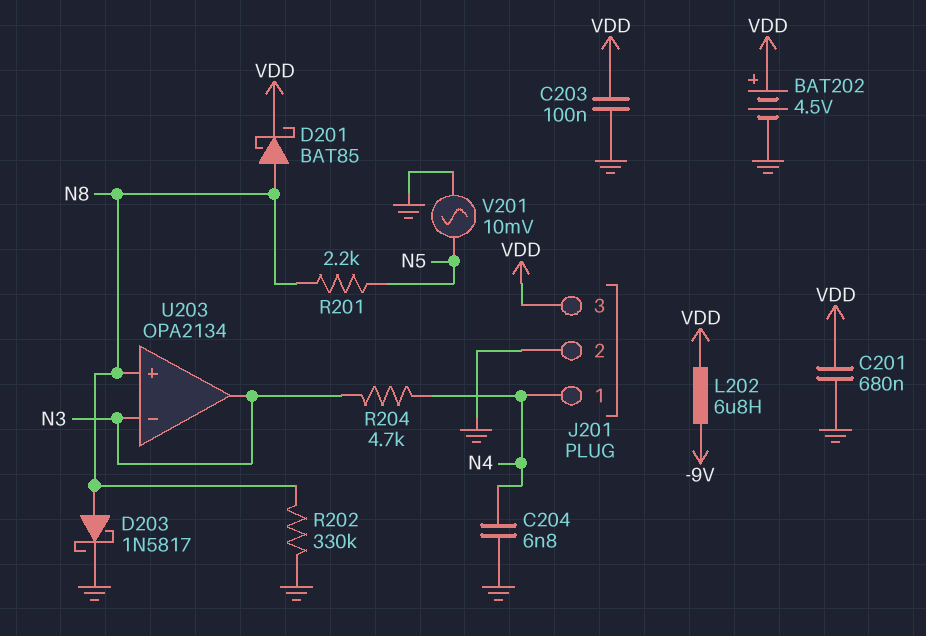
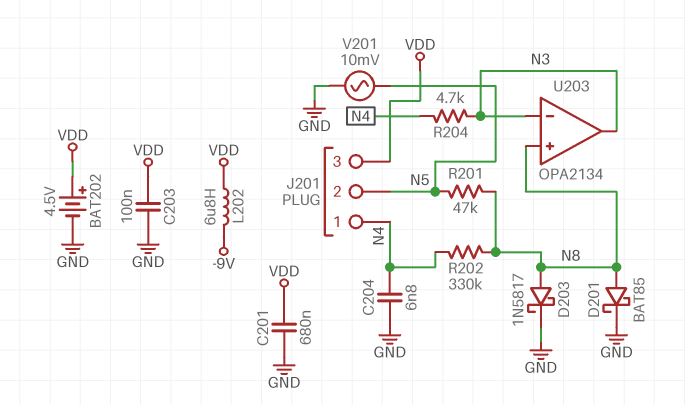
D201: schottky BAT85 (A N8, K VDD) -> schottky BAT85 (A N8, K GND)
J201 pin 2: GND -> N5
R201: 2.2k (N5, N8) -> 47k (N5, N8)
R202: 330k (GND, N8) -> 330k (N4, N8)

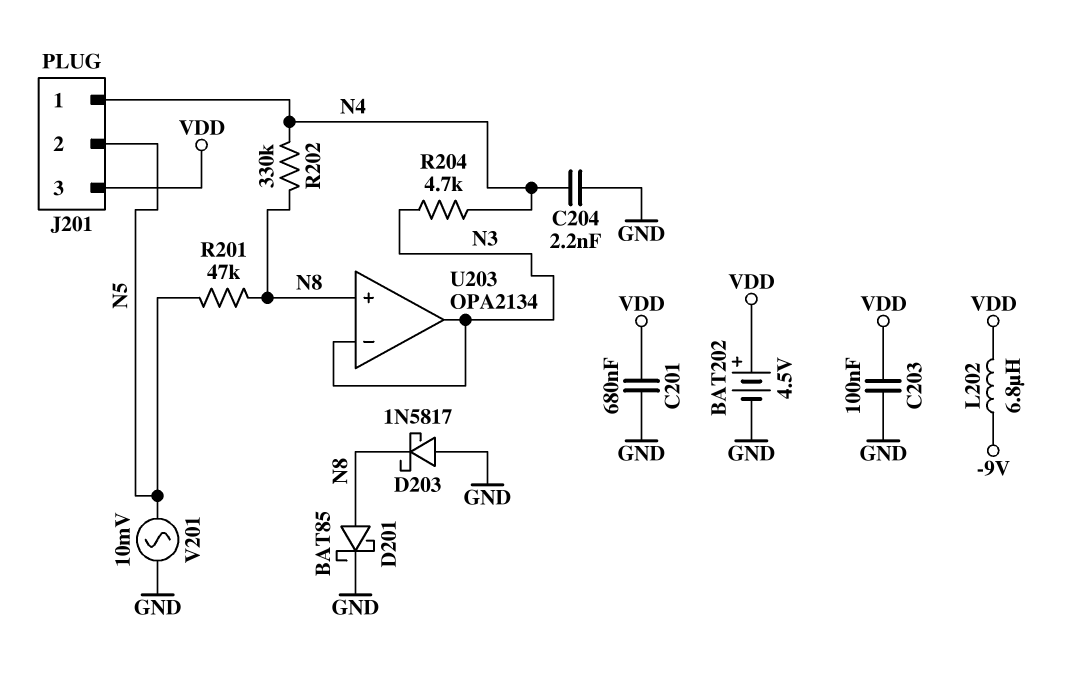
C204: 6.8nF (GND, N4) -> 2.2nF (GND, N4)
D203: schottky 1N5817 (A N8, K GND) -> schottky 1N5817 (A GND, K N8)

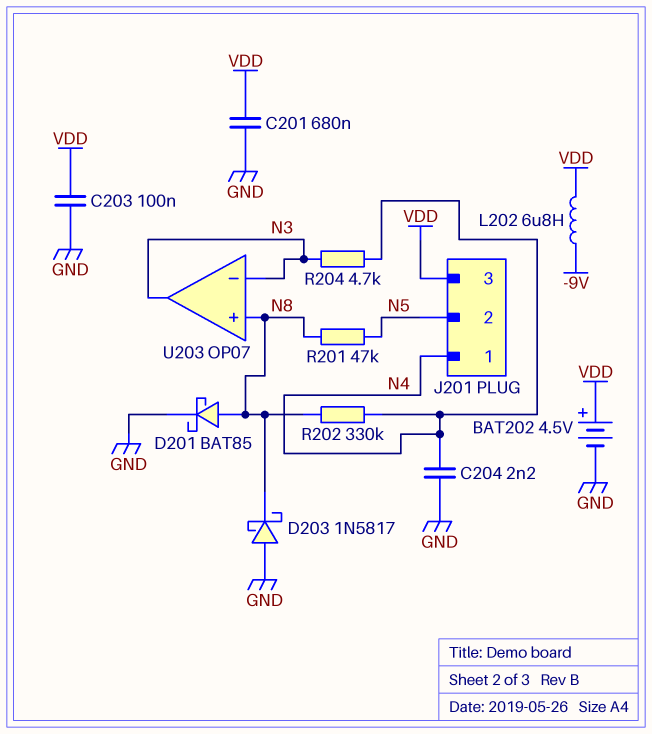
U203: OPA2134 -> OP07
V201: AC 10mV (GND, N5) -> none

